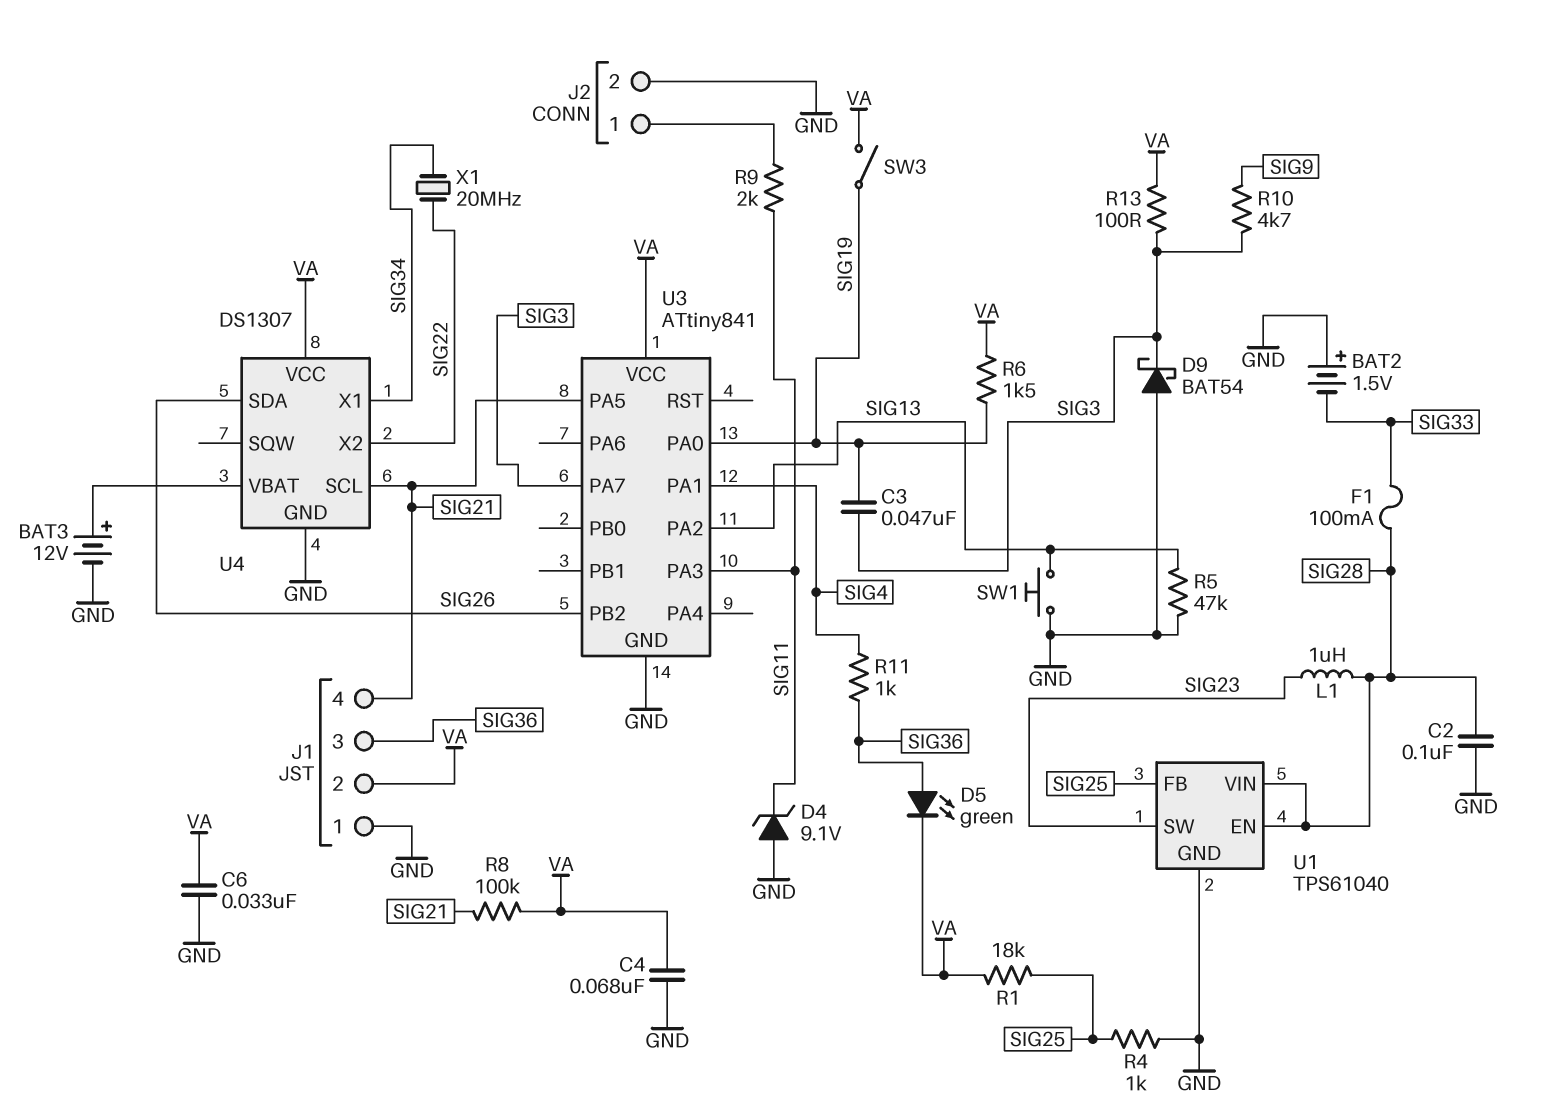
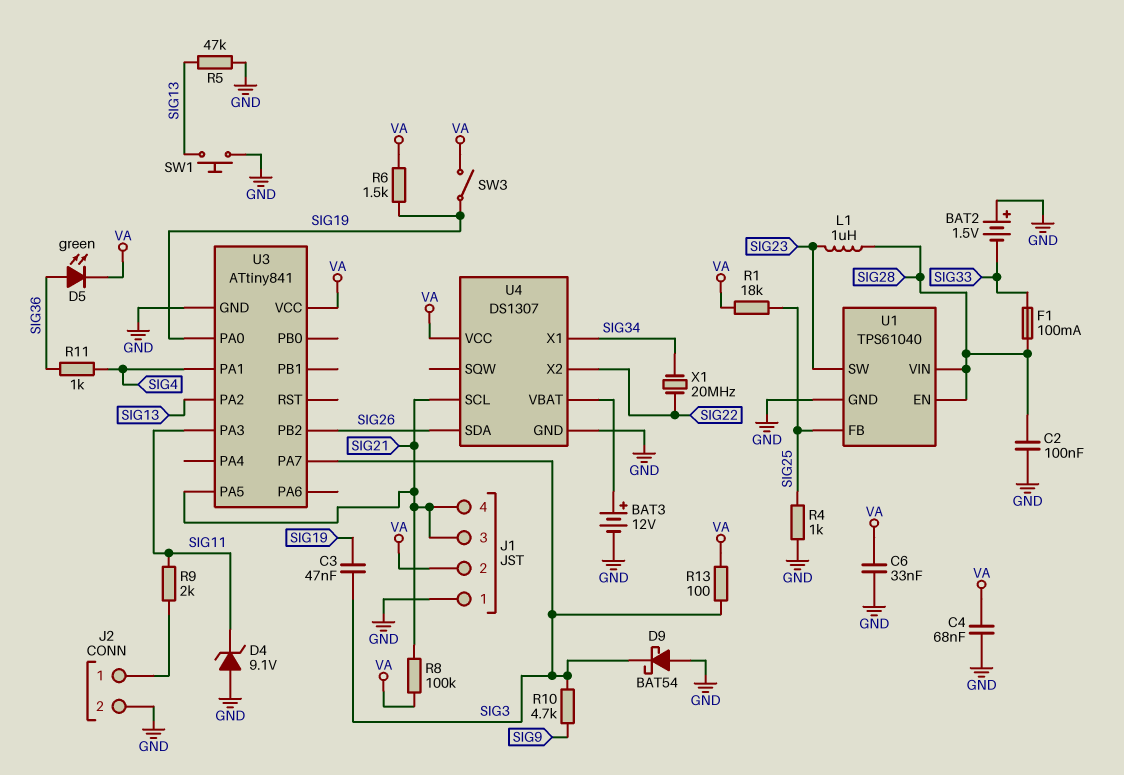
J1 pin 3: SIG36 -> SIG21

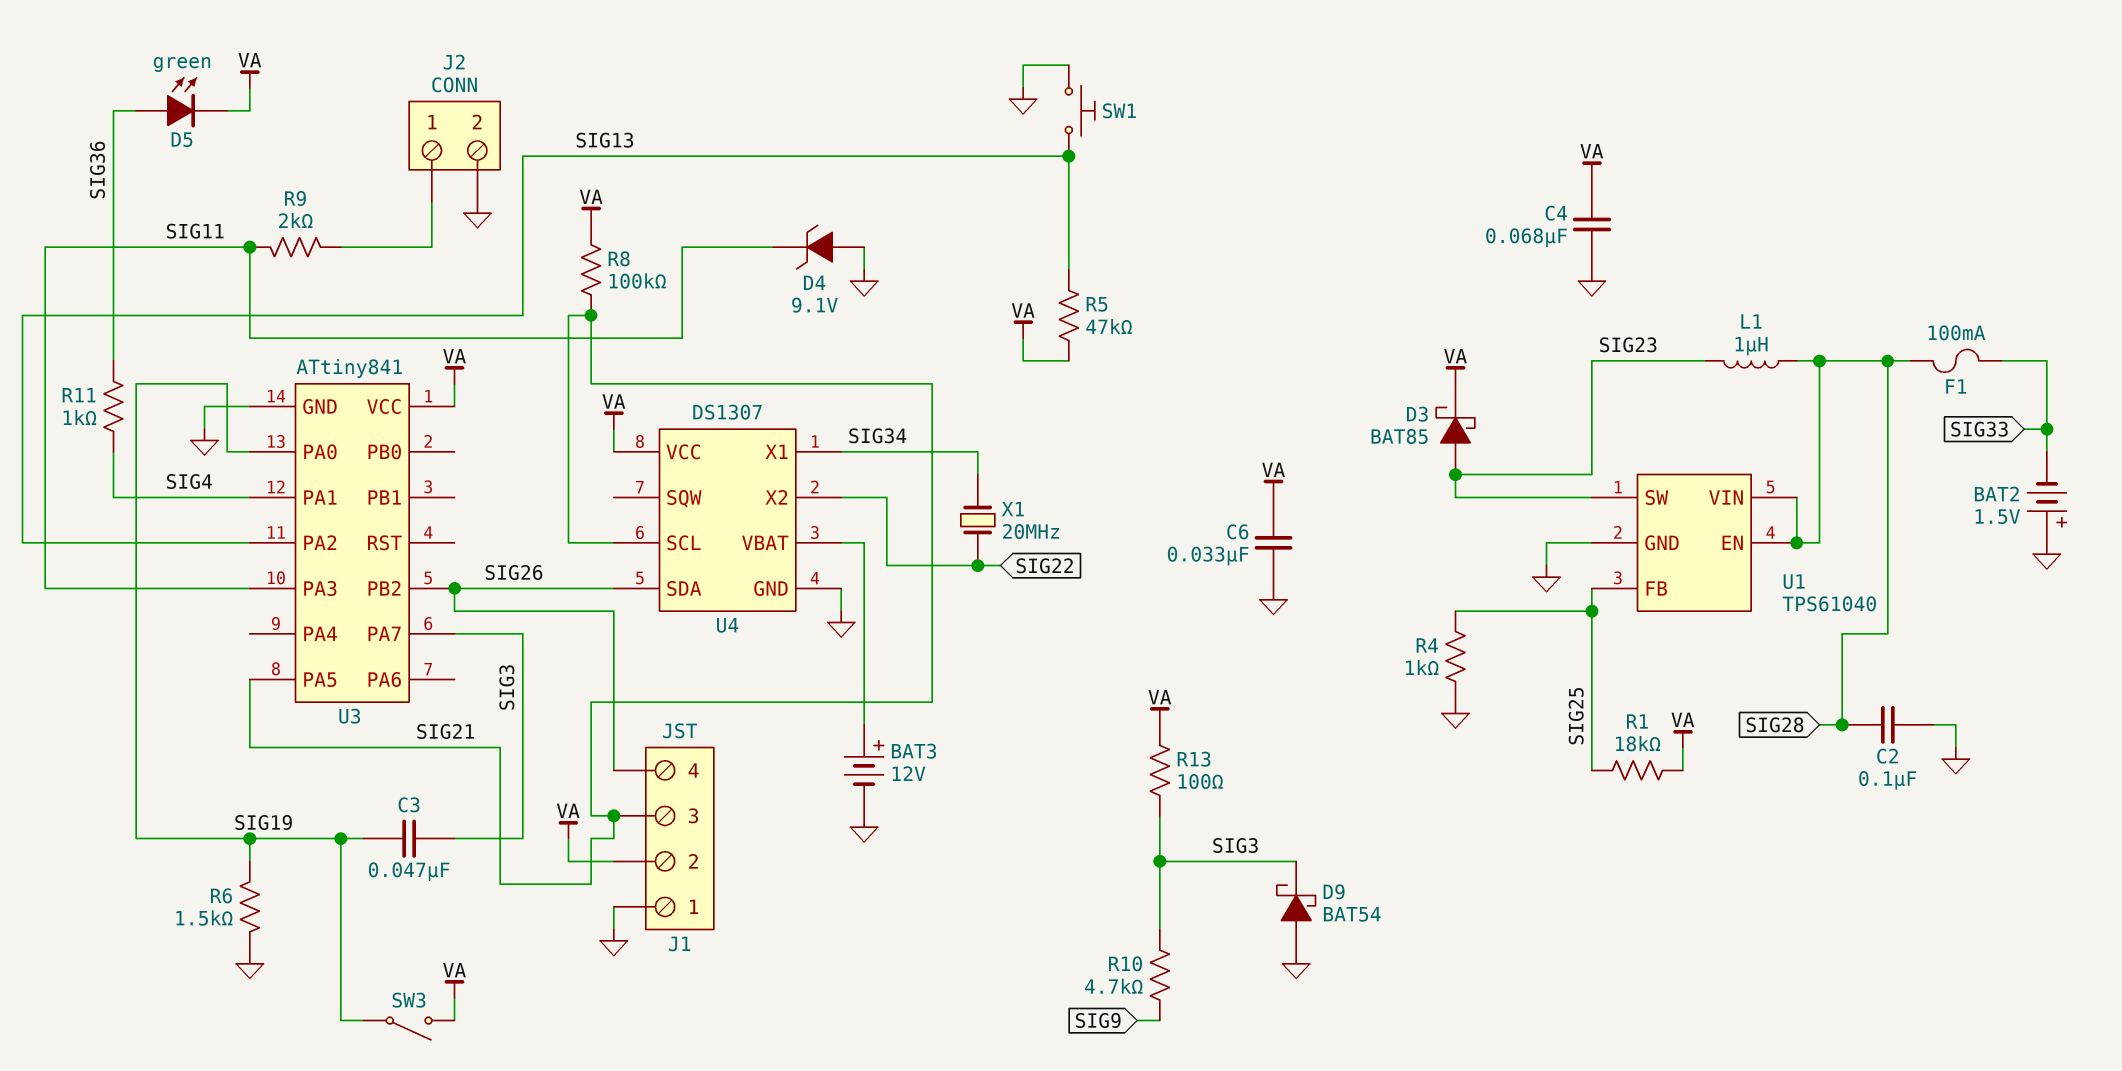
D3: none -> schottky BAT85 (A SIG23, K VA)
J1 pin 4: SIG21 -> SIG26
R5: 47k (GND, SIG13) -> 47k (SIG13, VA)
R6: 1.5k (SIG19, VA) -> 1.5k (GND, SIG19)

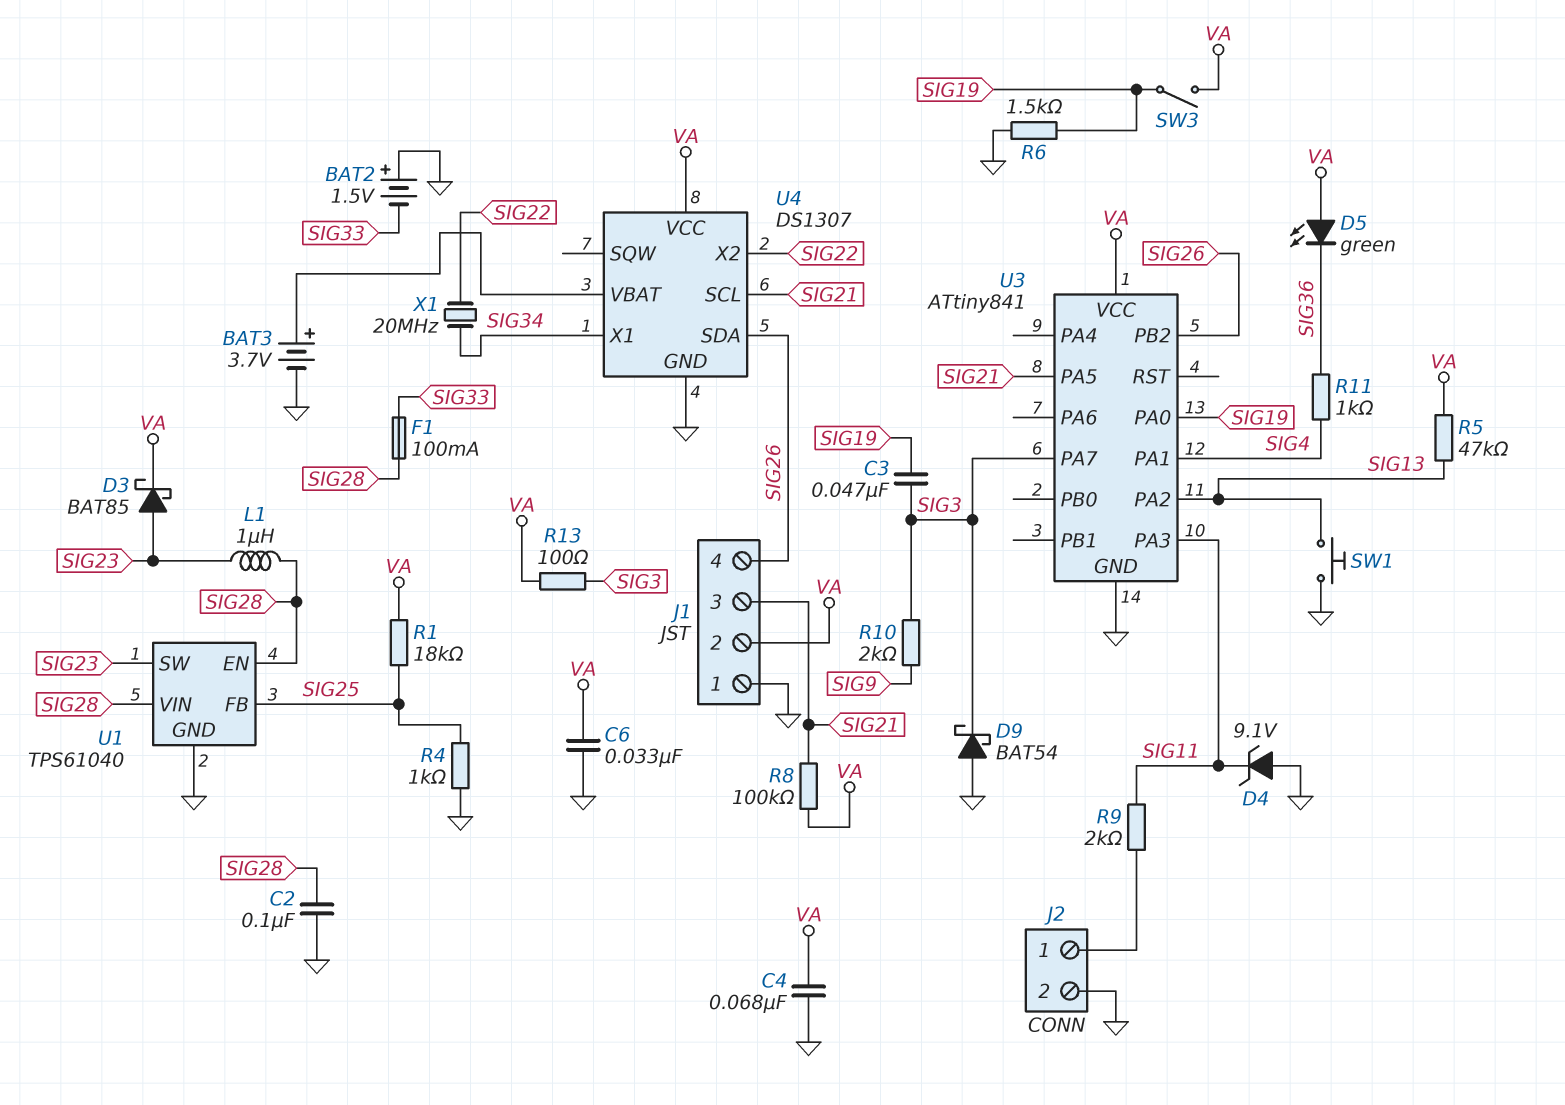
BAT3: 12V (plus U4/VBAT, minus GND) -> 3.7V (plus U4/VBAT, minus GND)
D5: LED green (A SIG36, K VA) -> LED green (A VA, K SIG36)
R10: 4.7k (SIG3, SIG9) -> 2k (SIG3, SIG9)

